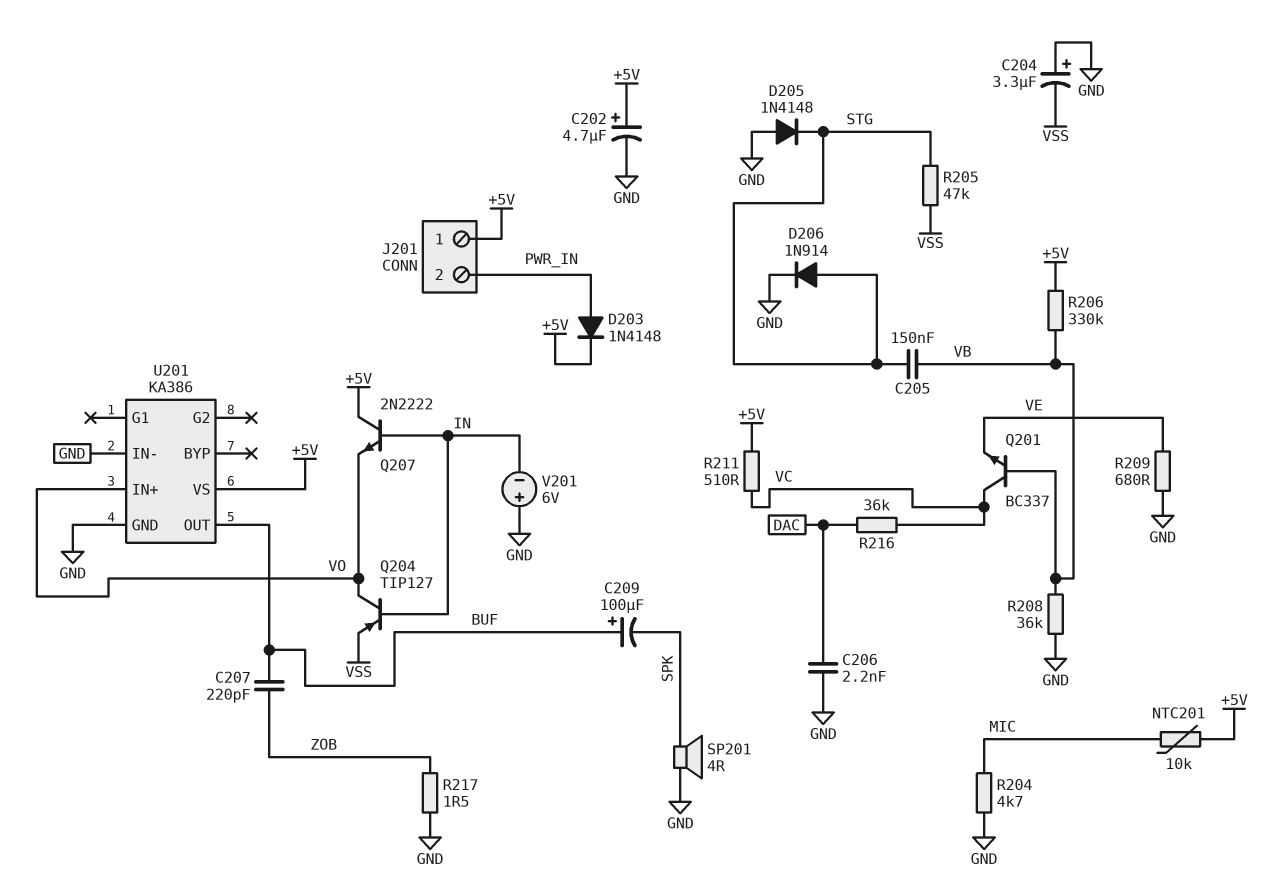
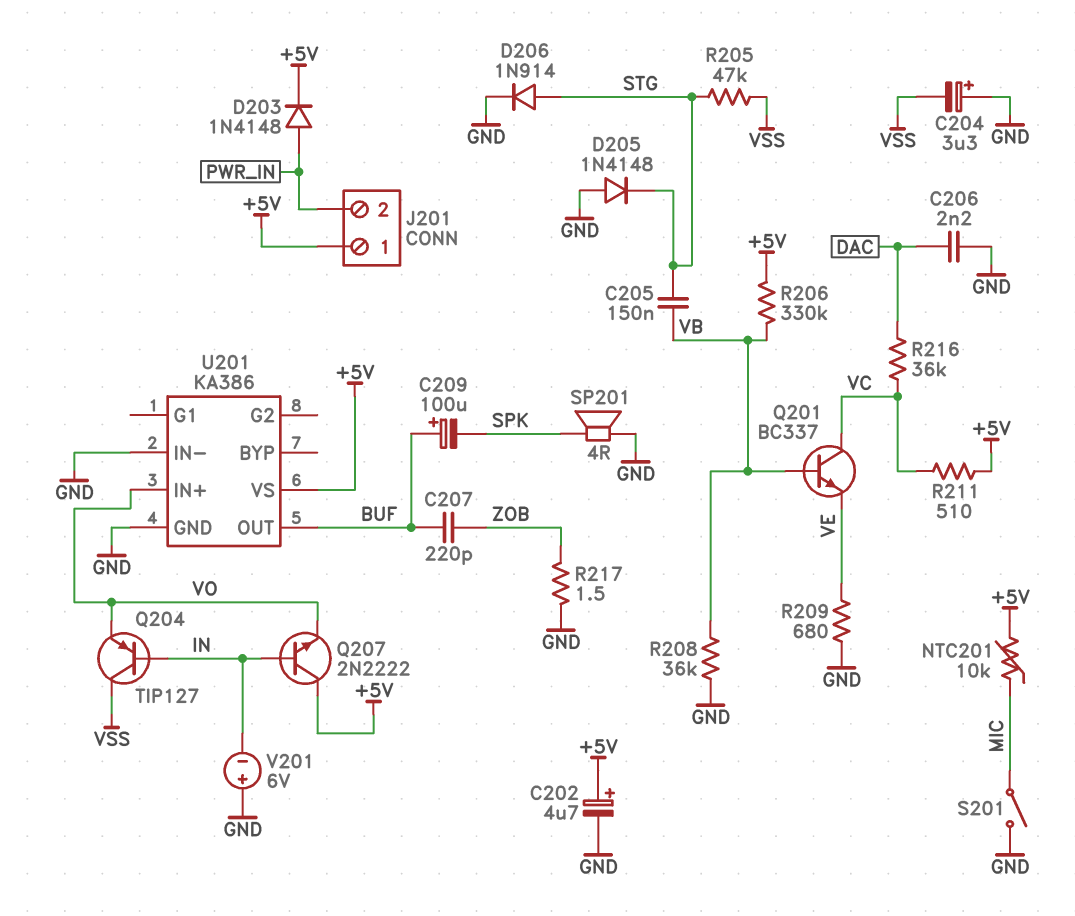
Q204: PNP TIP127 (B IN, C VO, E VSS) -> PNP TIP127 (B IN, C VSS, E VO)
R204: 4.7k (GND, MIC) -> none
S201: none -> switch (GND, MIC)

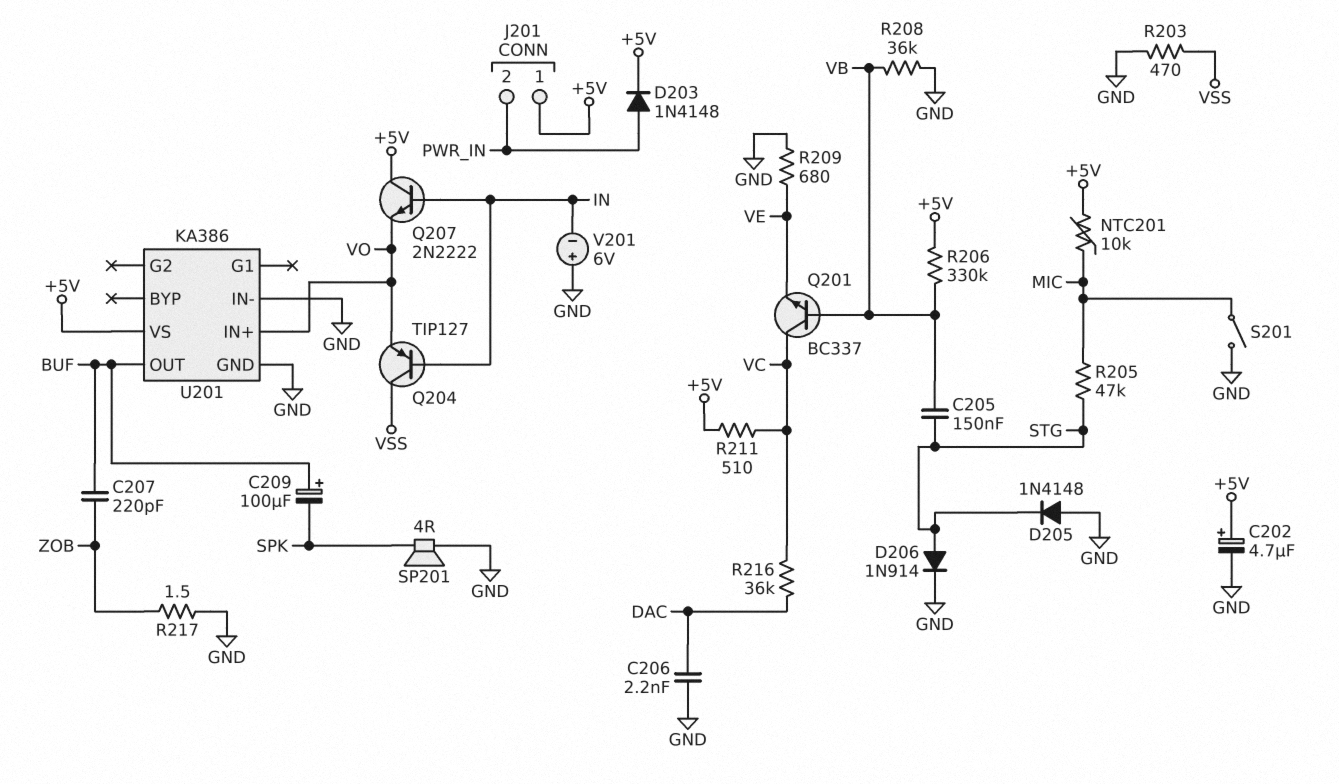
C204: 3.3uF (plus GND, minus VSS) -> none
R203: none -> 470 (GND, VSS)
R205: 47k (STG, VSS) -> 47k (MIC, STG)

